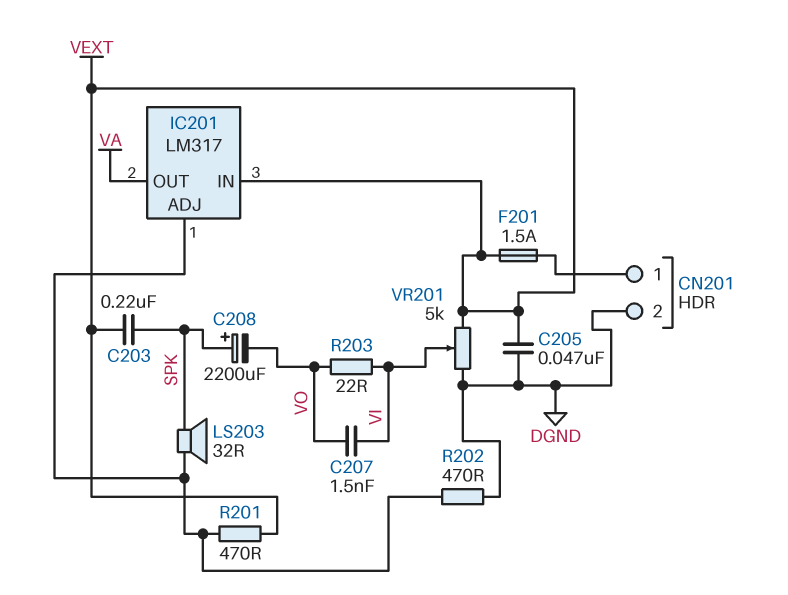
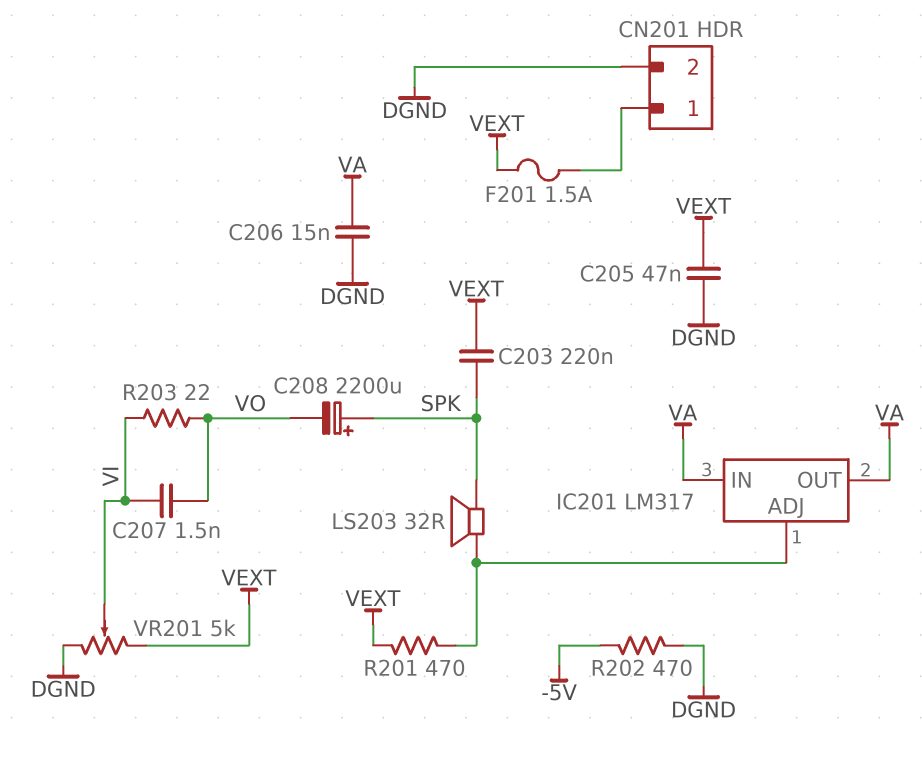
C206: none -> 15nF (DGND, VA)
IC201 pin IN: VEXT -> VA
R202: 470 (DGND, IC201/ADJ) -> 470 (-5V, DGND)

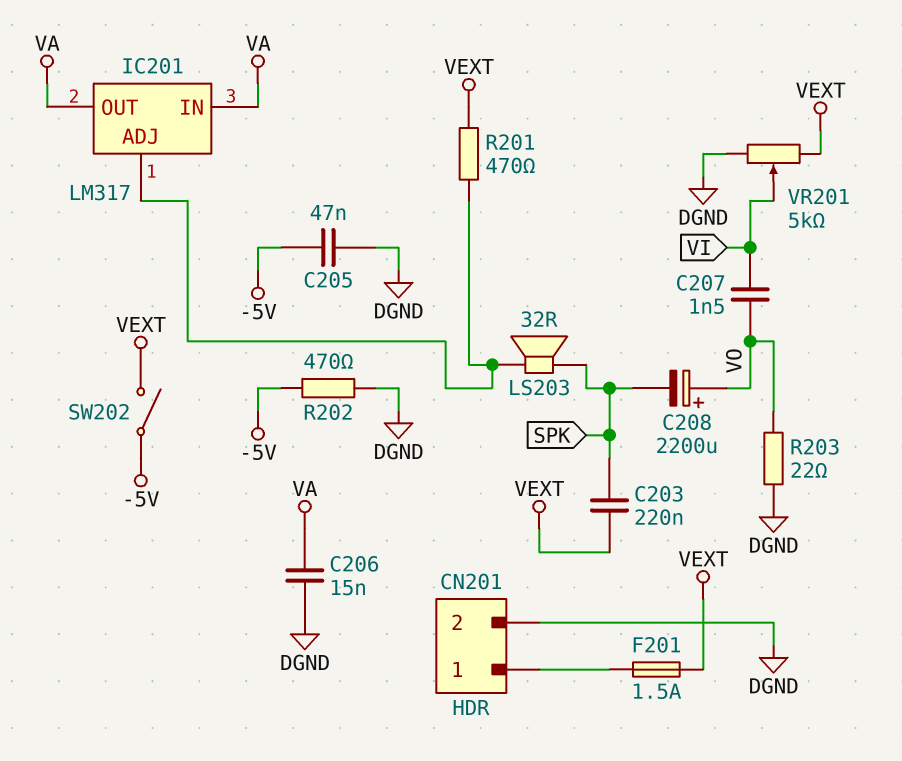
C205: 47nF (DGND, VEXT) -> 47nF (-5V, DGND)
C208: 2200uF (plus SPK, minus VO) -> 2200uF (plus VO, minus SPK)
R203: 22 (VI, VO) -> 22 (DGND, VO)
SW202: none -> switch (-5V, VEXT)

